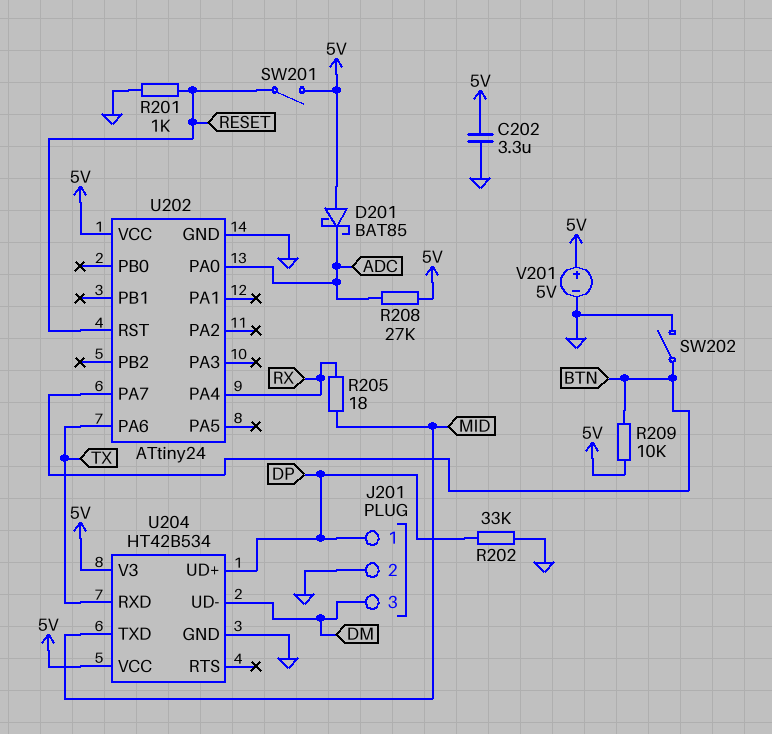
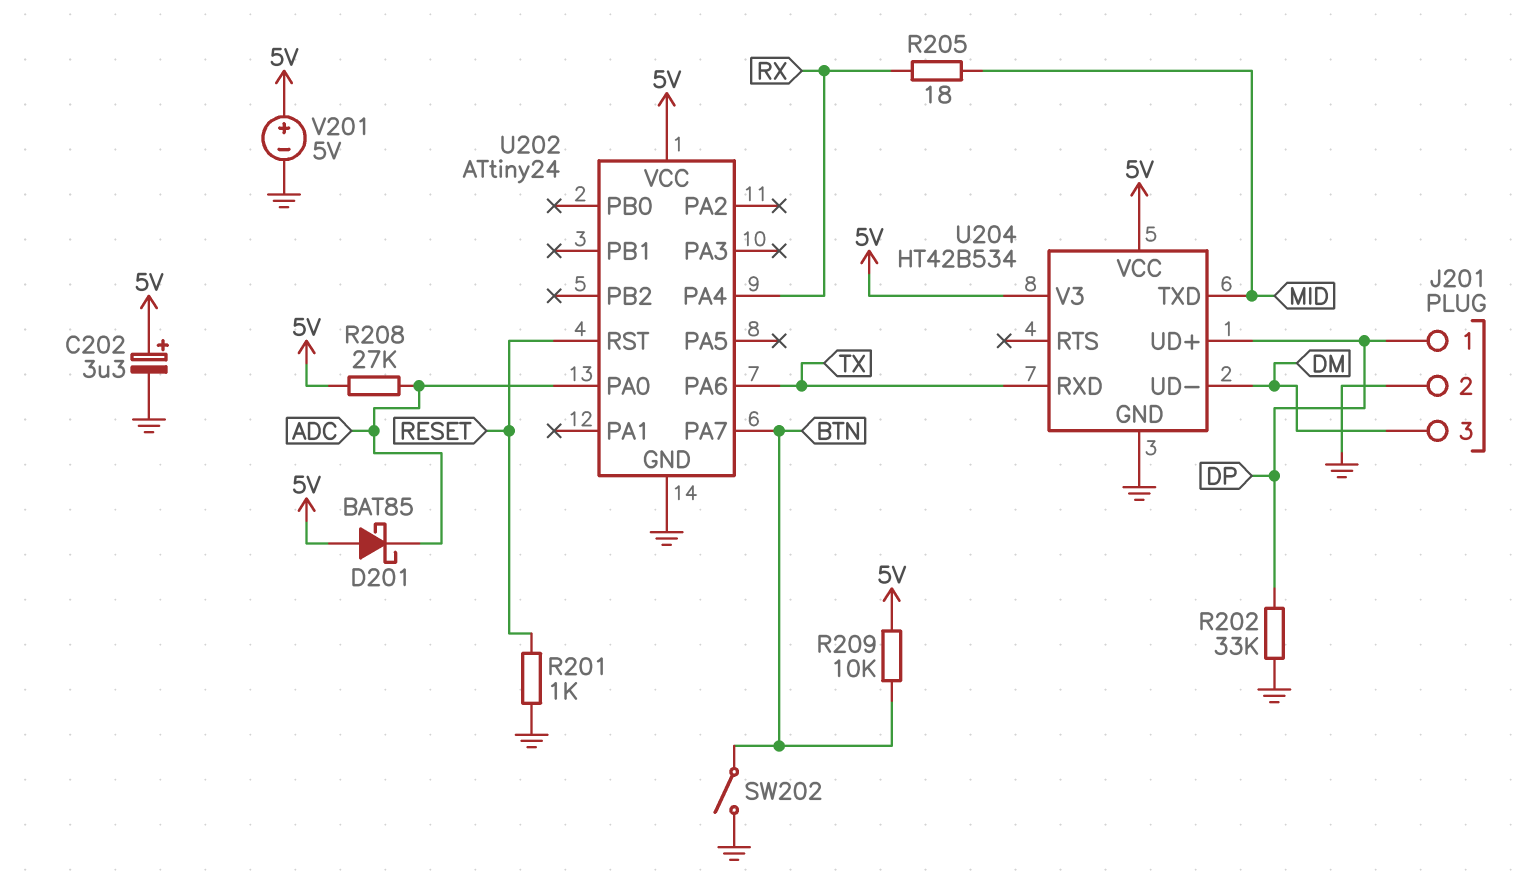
C202: 3.3uF (5V, GND) -> 3.3uF (plus 5V, minus GND)
SW201: switch (5V, RESET) -> none

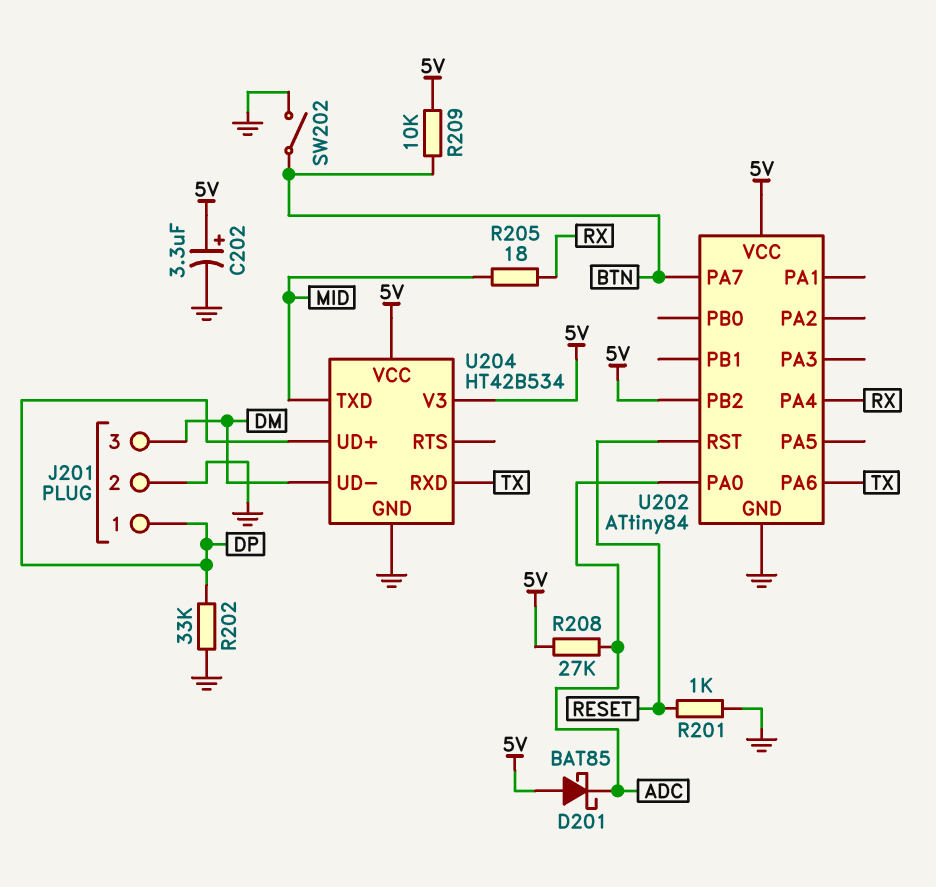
U202: ATtiny24 -> ATtiny84
U202 pin PB2: none -> 5V
V201: 5V (plus 5V, minus GND) -> none

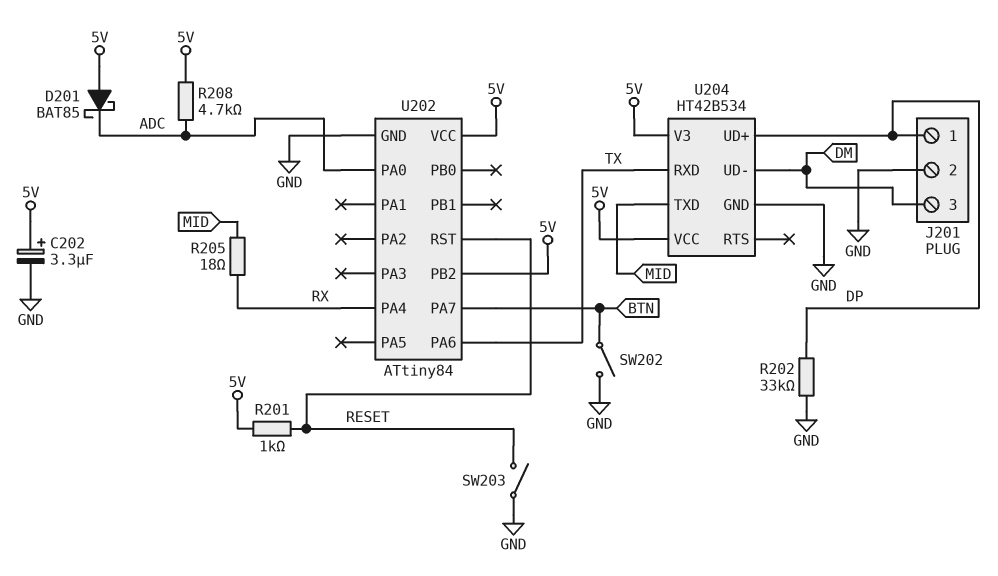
R201: 1k (GND, RESET) -> 1k (5V, RESET)
R208: 27k (5V, ADC) -> 4.7k (5V, ADC)
R209: 10k (5V, BTN) -> none
SW203: none -> switch (GND, RESET)

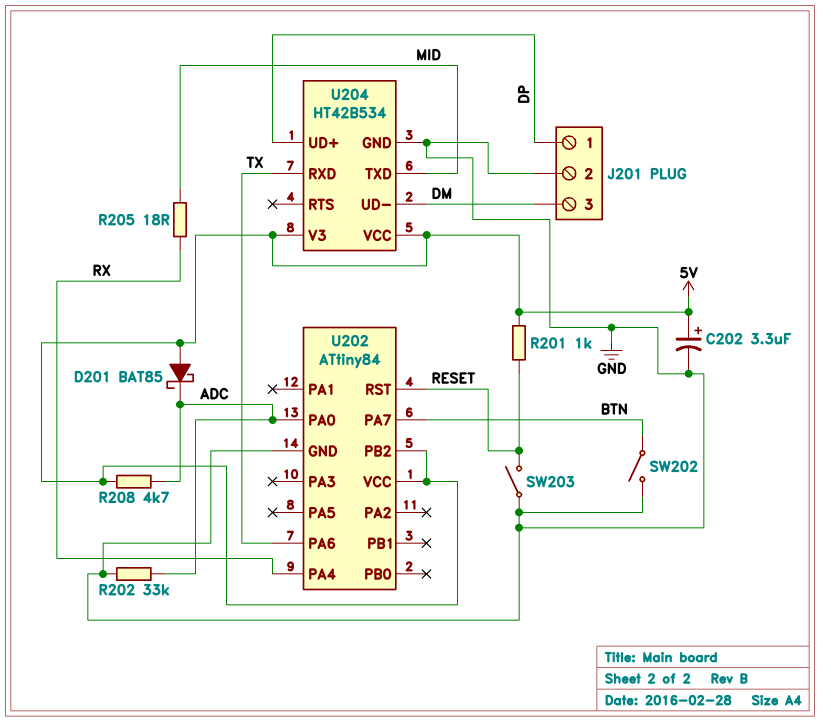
R202: 33k (DP, GND) -> 33k (ADC, GND)

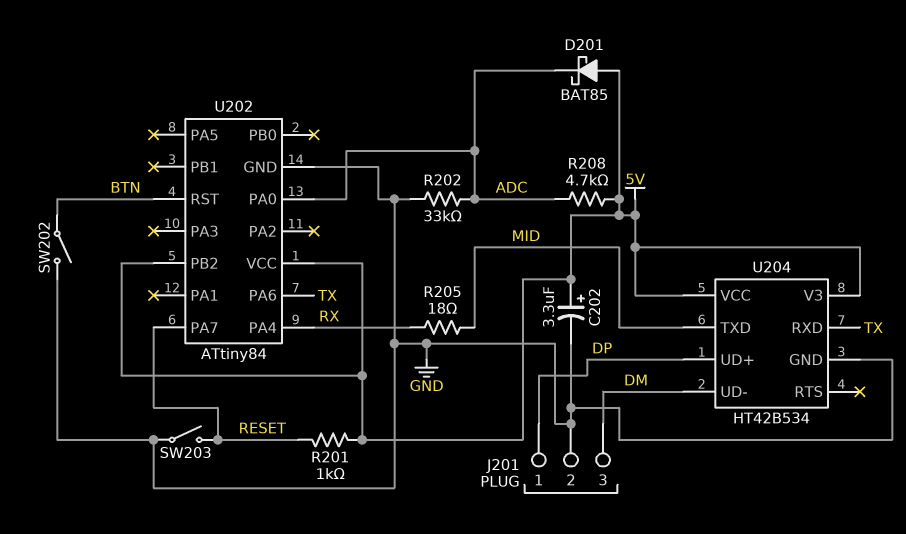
U202 pin PA7: BTN -> RESET
U202 pin RST: RESET -> BTN

